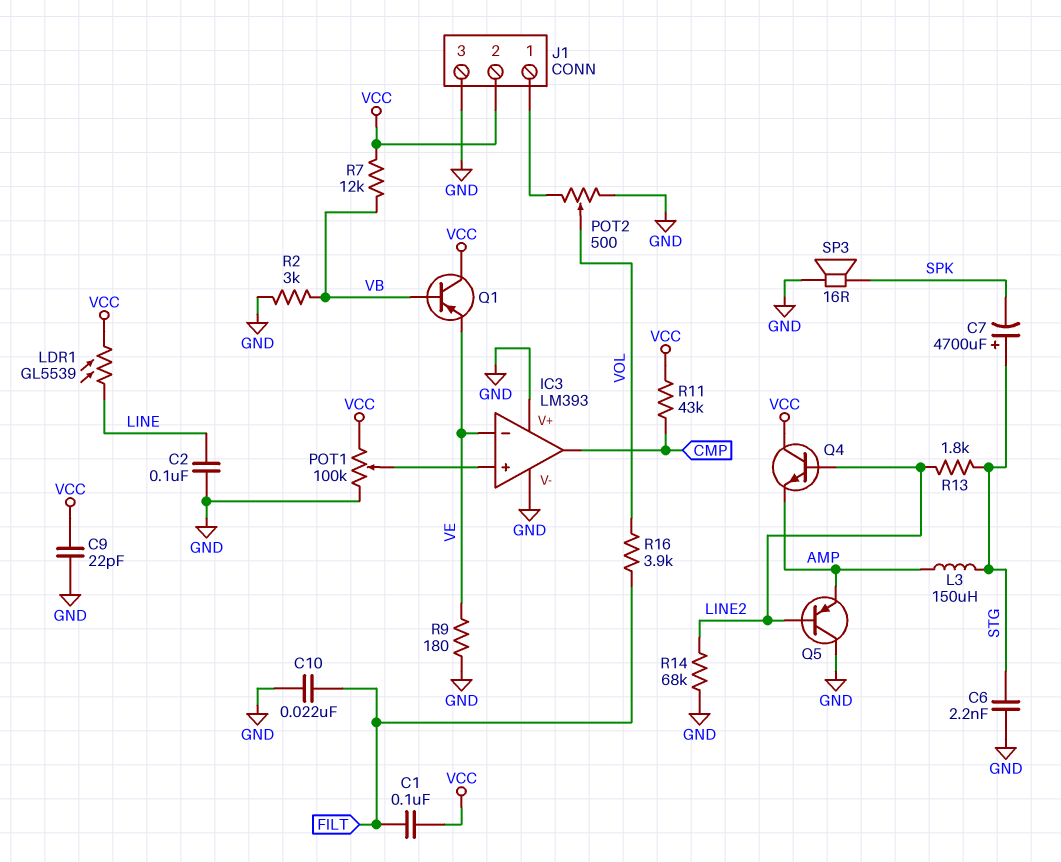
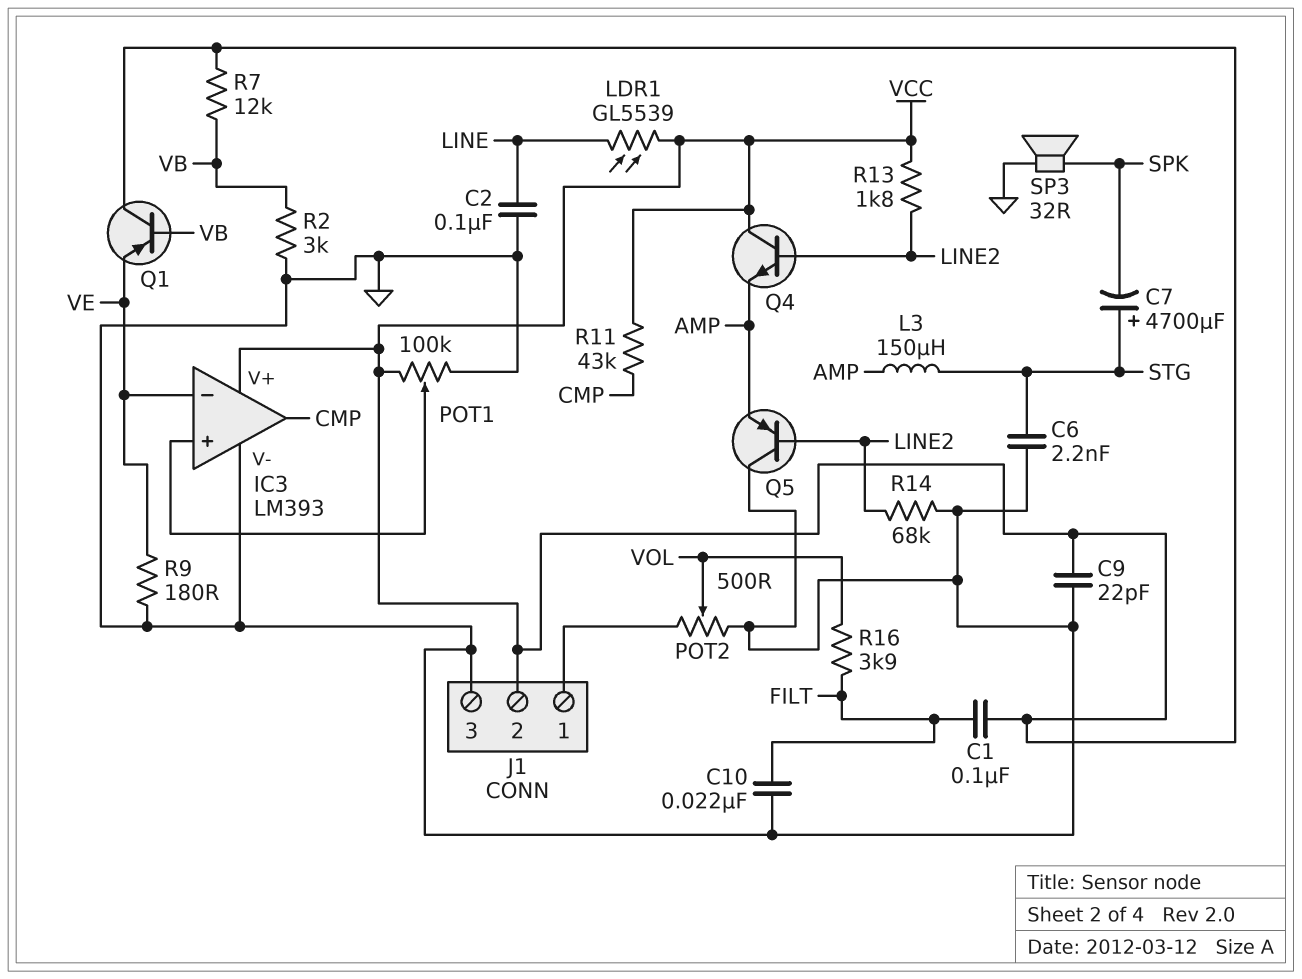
IC3 pin V+: GND -> VCC
R13: 1.8k (LINE2, STG) -> 1.8k (LINE2, VCC)
SP3: speaker 16R (GND, SPK) -> speaker 32R (GND, SPK)

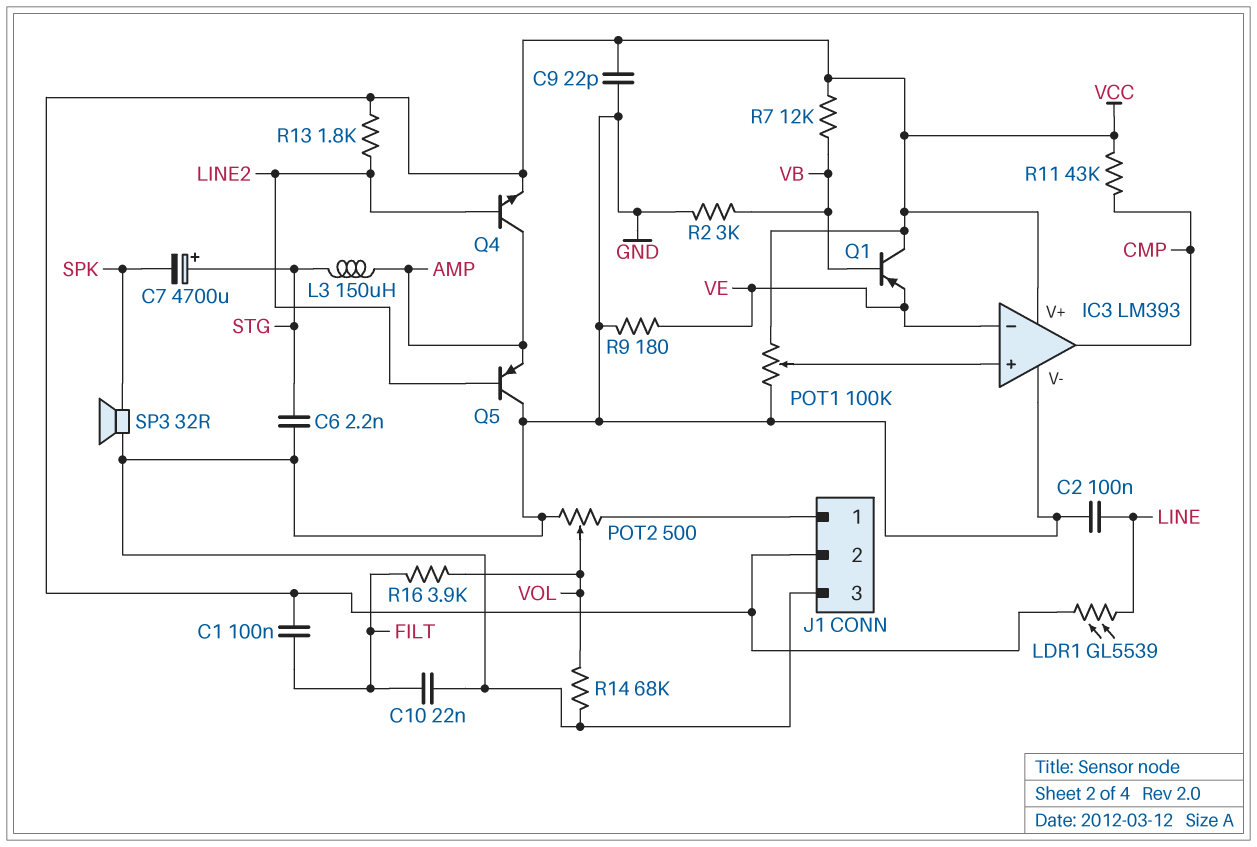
Q4: NPN (B LINE2, C VCC, E AMP) -> NPN (B LINE2, C AMP, E VCC)
R14: 68k (GND, LINE2) -> 68k (GND, VOL)

